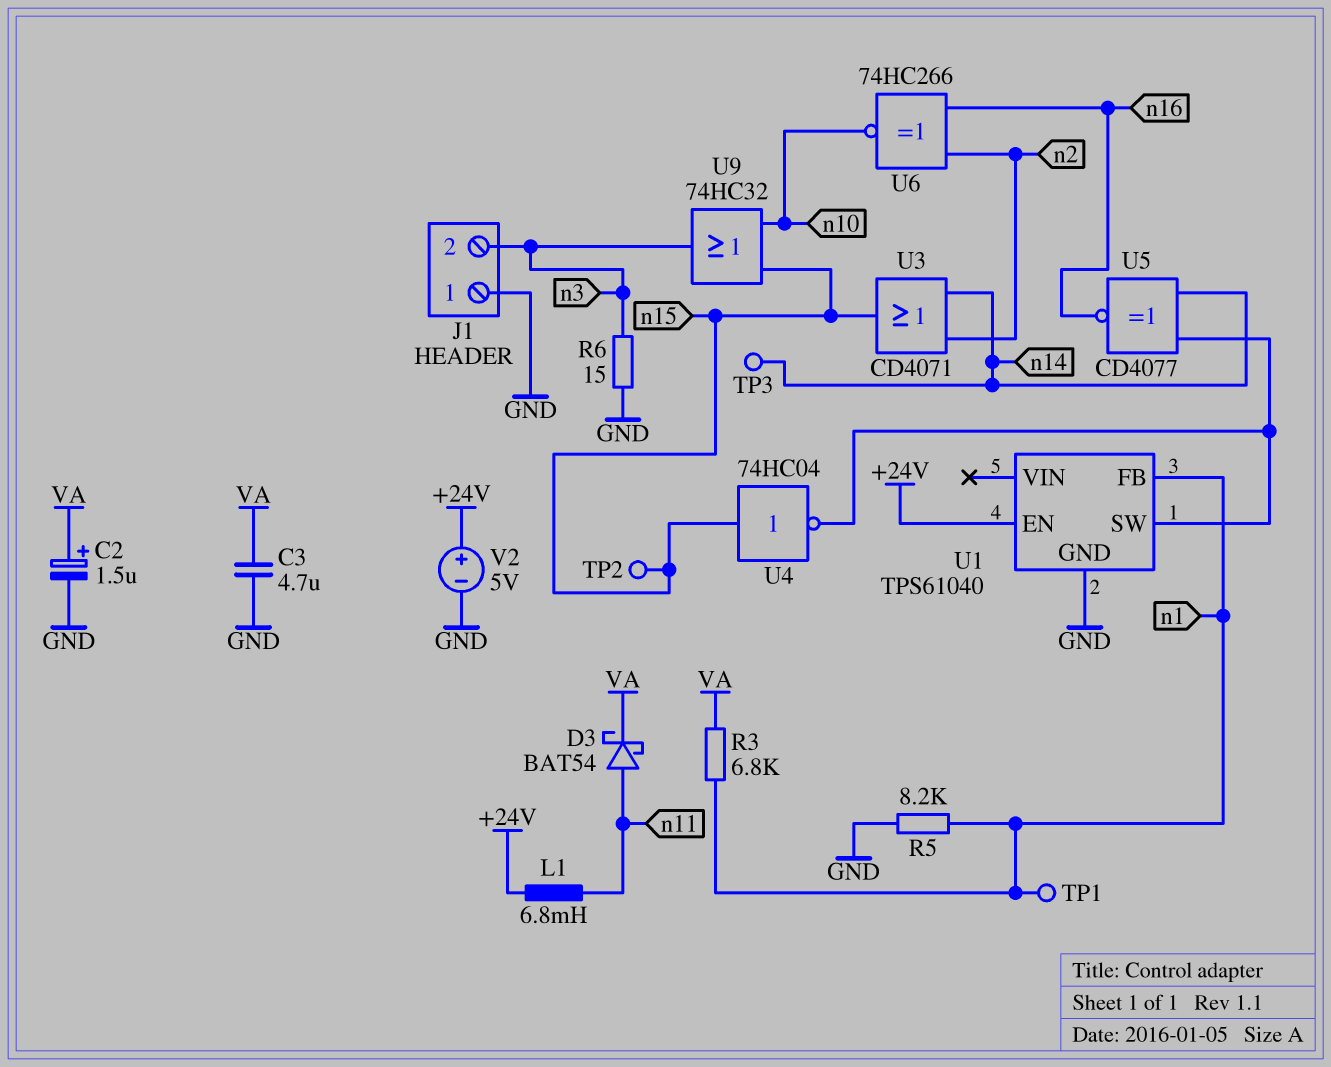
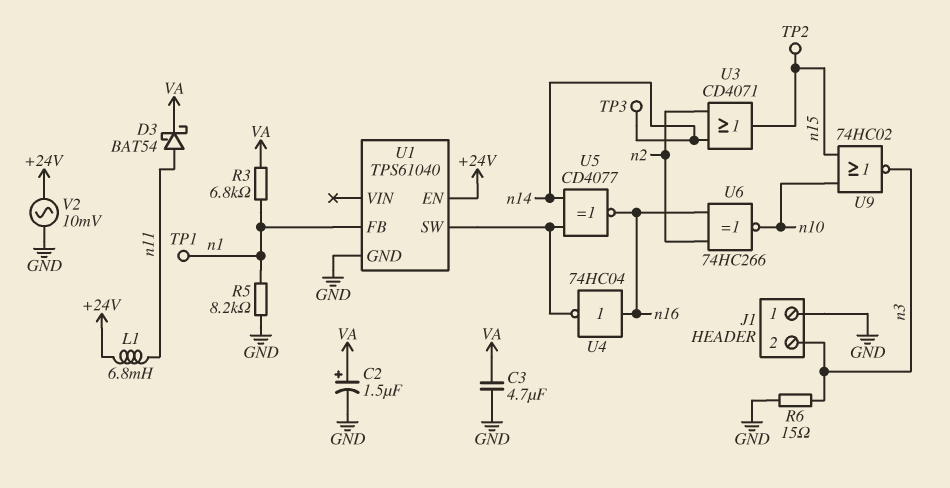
U4: NOT 74HC04 (in n15, out U1/SW) -> NOT 74HC04 (in n16, out U1/SW)
U9: OR 74HC32 (in n10, in n15, out n3) -> NOR 74HC02 (in n10, in n15, out n3)
V2: 5V (plus +24V, minus GND) -> AC 10mV (+24V, GND)

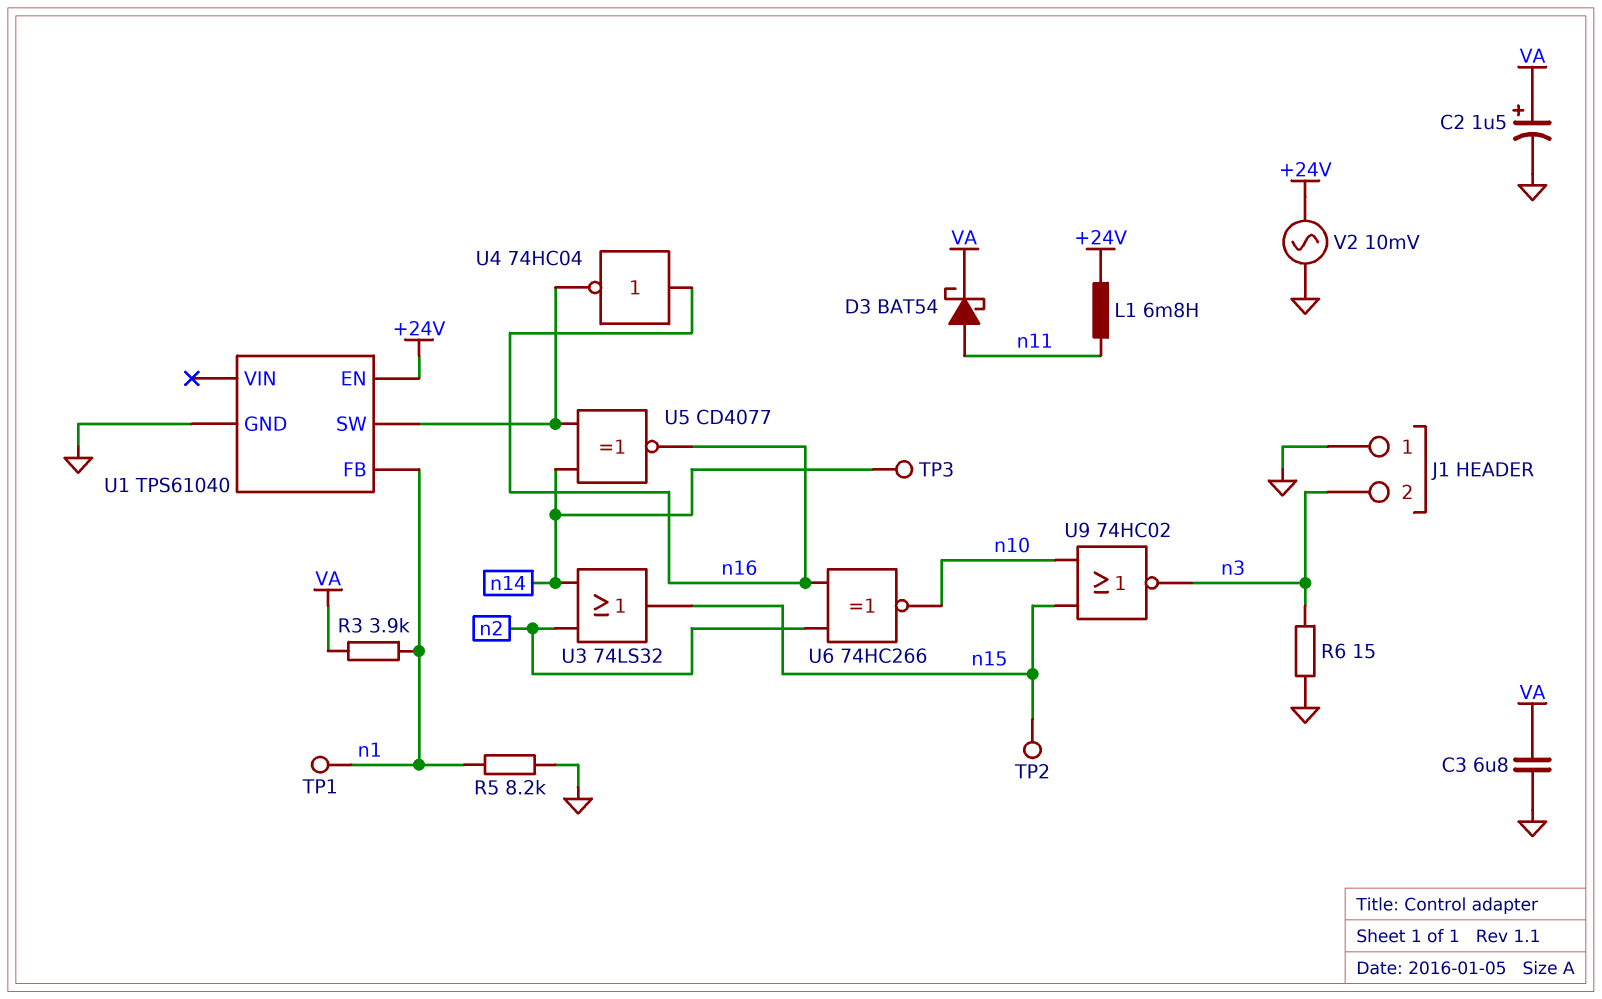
C3: 4.7uF (GND, VA) -> 6.8uF (GND, VA)
R3: 6.8k (VA, n1) -> 3.9k (VA, n1)
U3: OR CD4071 (in n2, in n14, out n15) -> OR 74LS32 (in n2, in n14, out n15)

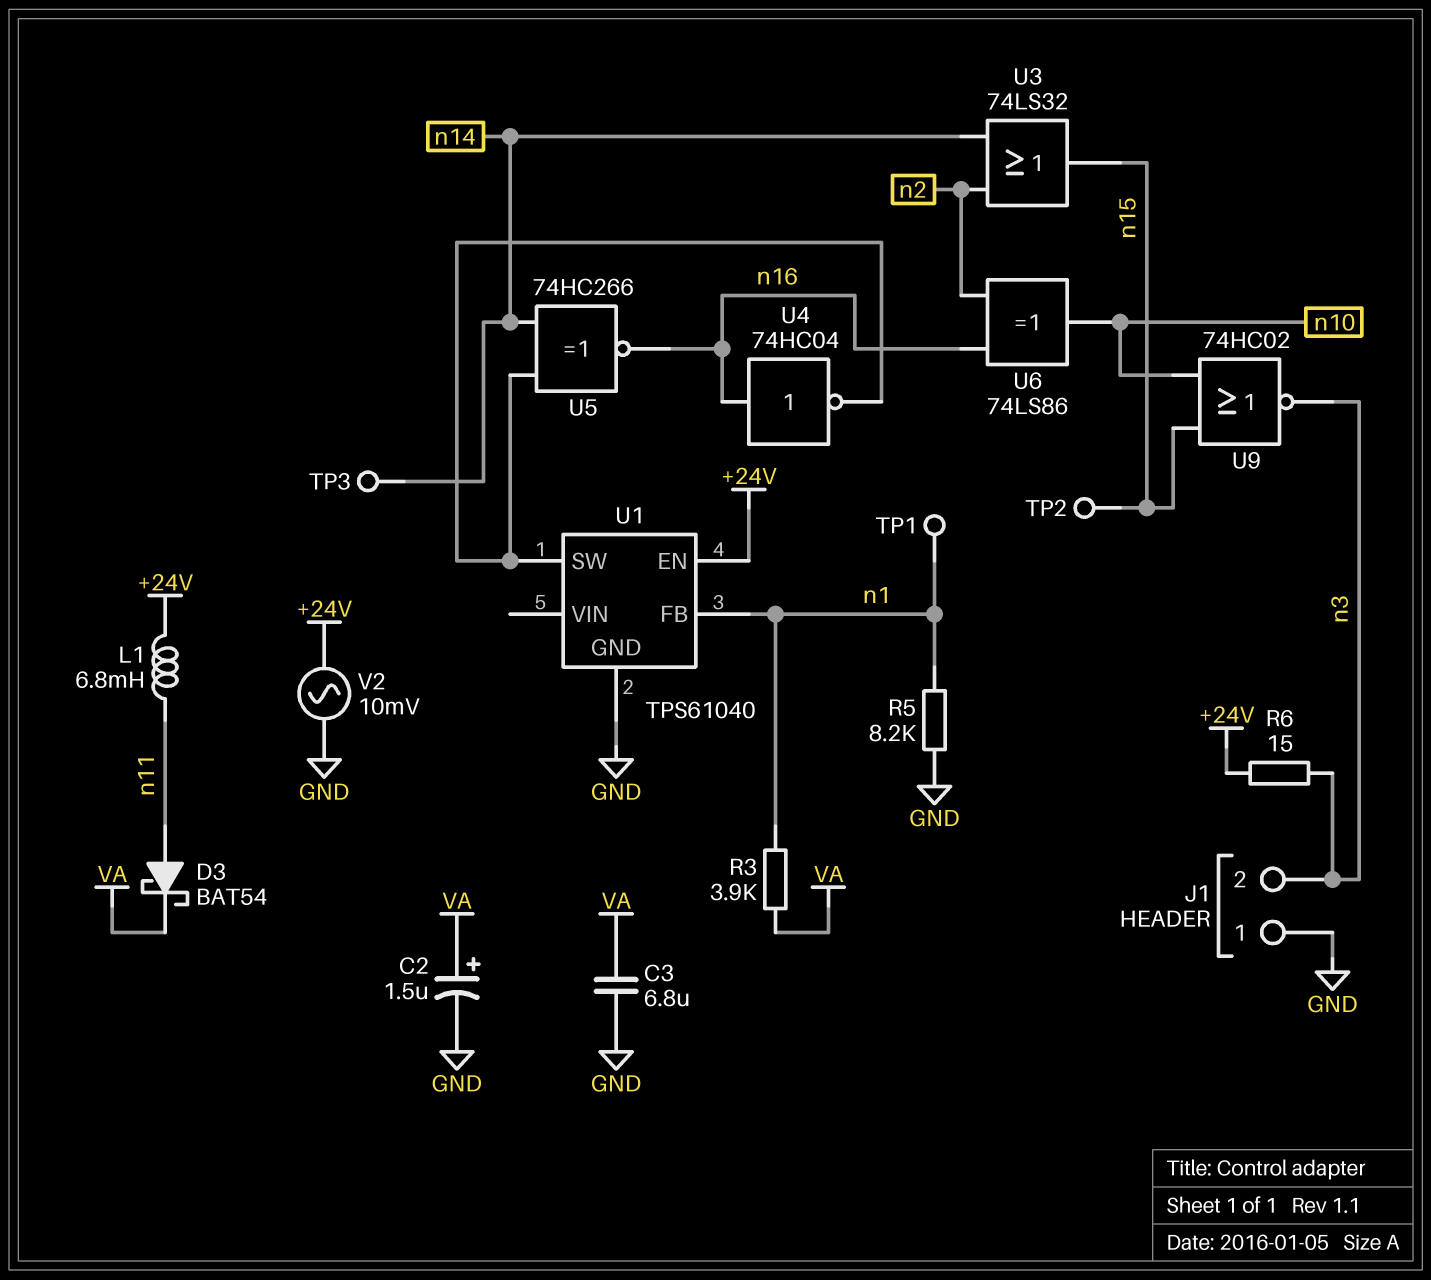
R6: 15 (GND, n3) -> 15 (+24V, n3)
U5: XNOR CD4077 (in U1/SW, in n14, out n16) -> XNOR 74HC266 (in U1/SW, in n14, out n16)
U6: XNOR 74HC266 (in n2, in n16, out n10) -> XOR 74LS86 (in n2, in n16, out n10)

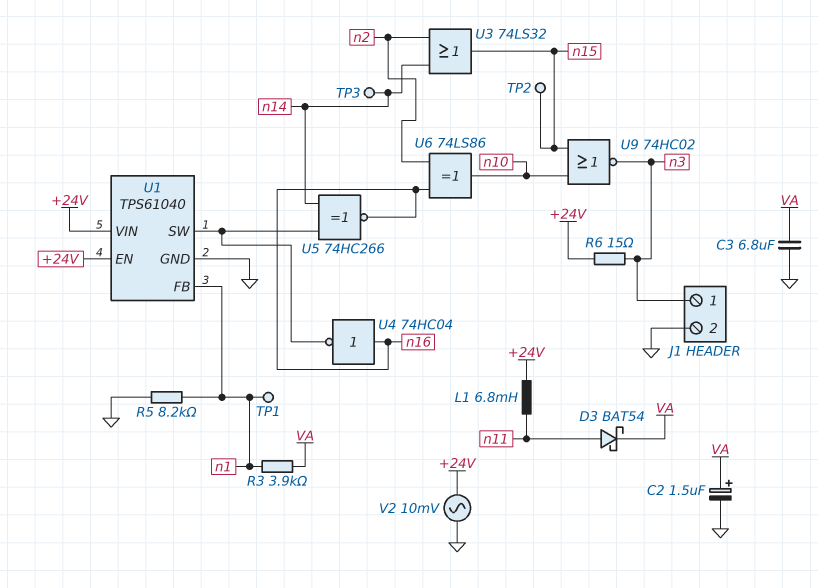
J1 pin 1: GND -> n3
J1 pin 2: n3 -> GND
U1 pin VIN: none -> +24V

